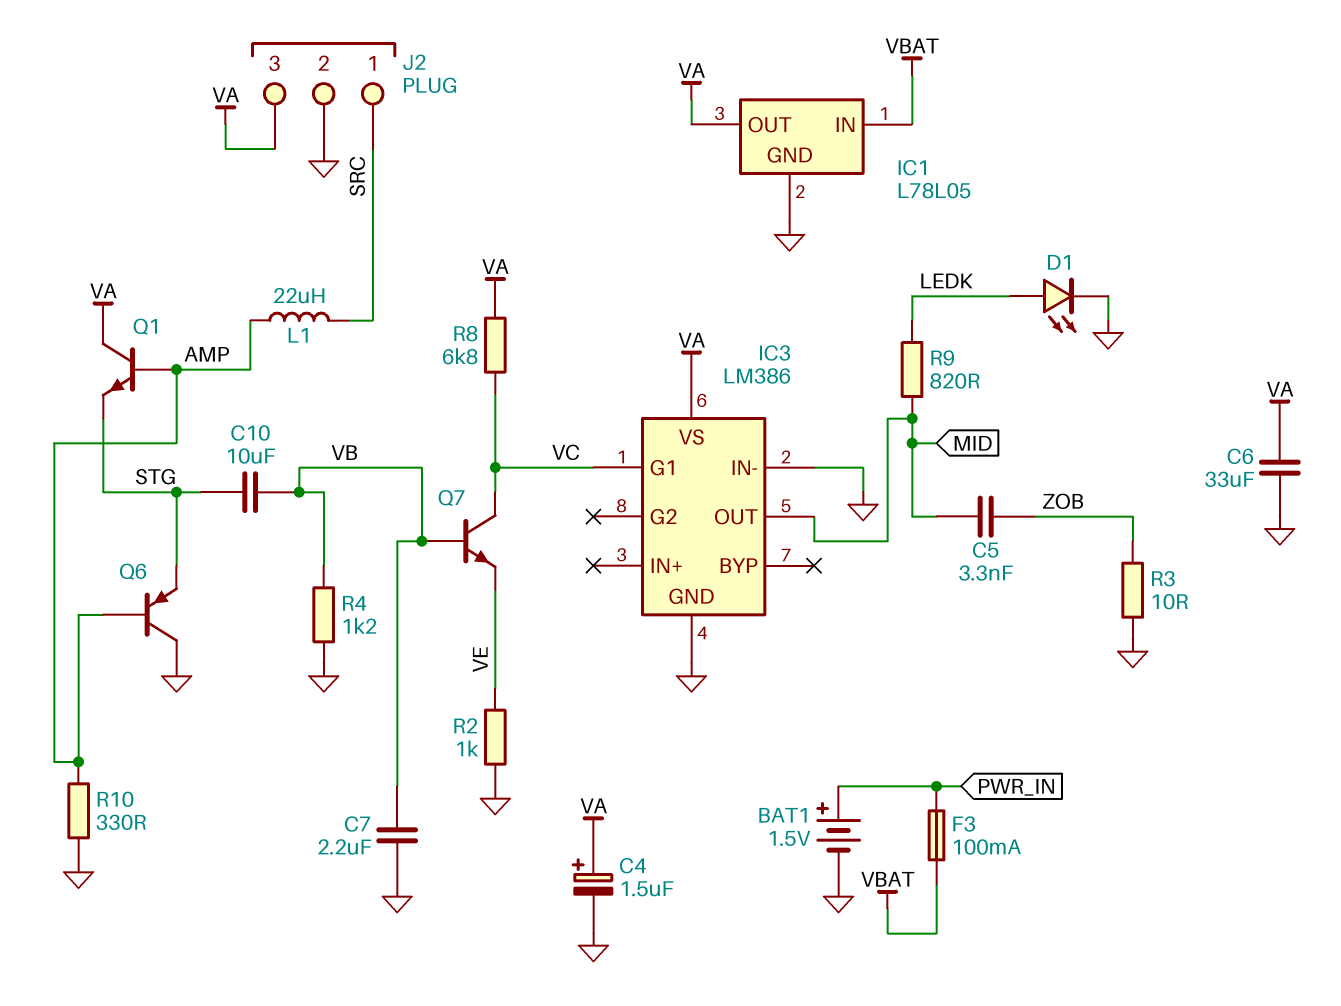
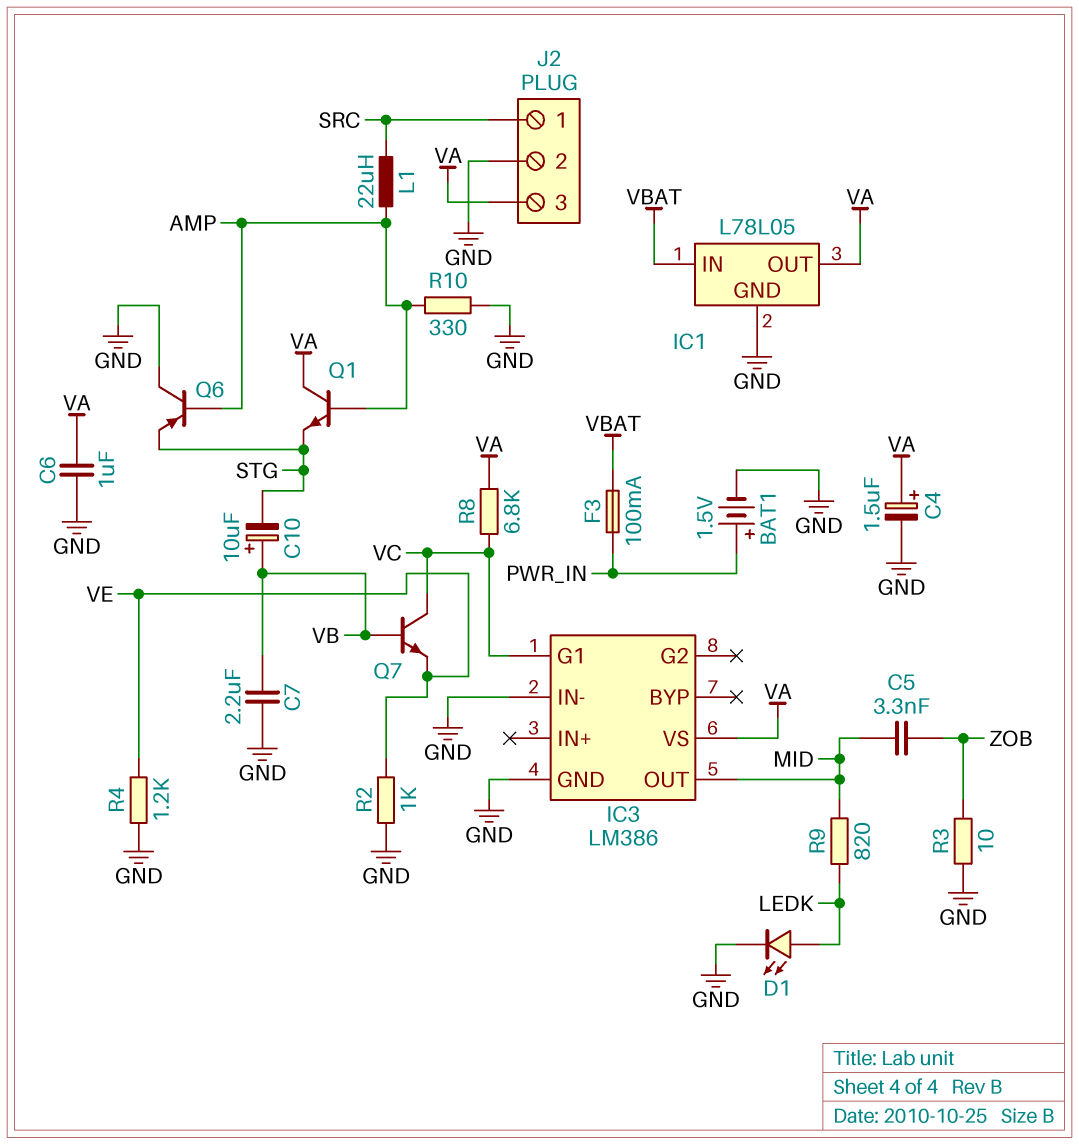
C6: 33uF (GND, VA) -> 1uF (GND, VA)
C10: 10uF (STG, VB) -> 10uF (plus VB, minus STG)
R4: 1.2k (GND, VB) -> 1.2k (GND, VE)

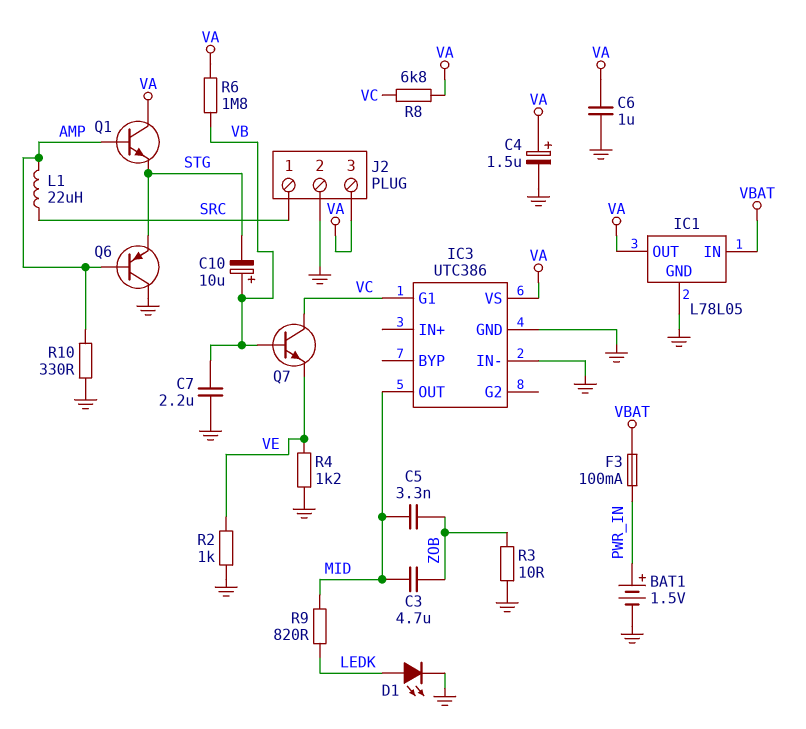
C3: none -> 4.7uF (MID, ZOB)
IC3: LM386 -> UTC386
R6: none -> 1.8M (VA, VB)

